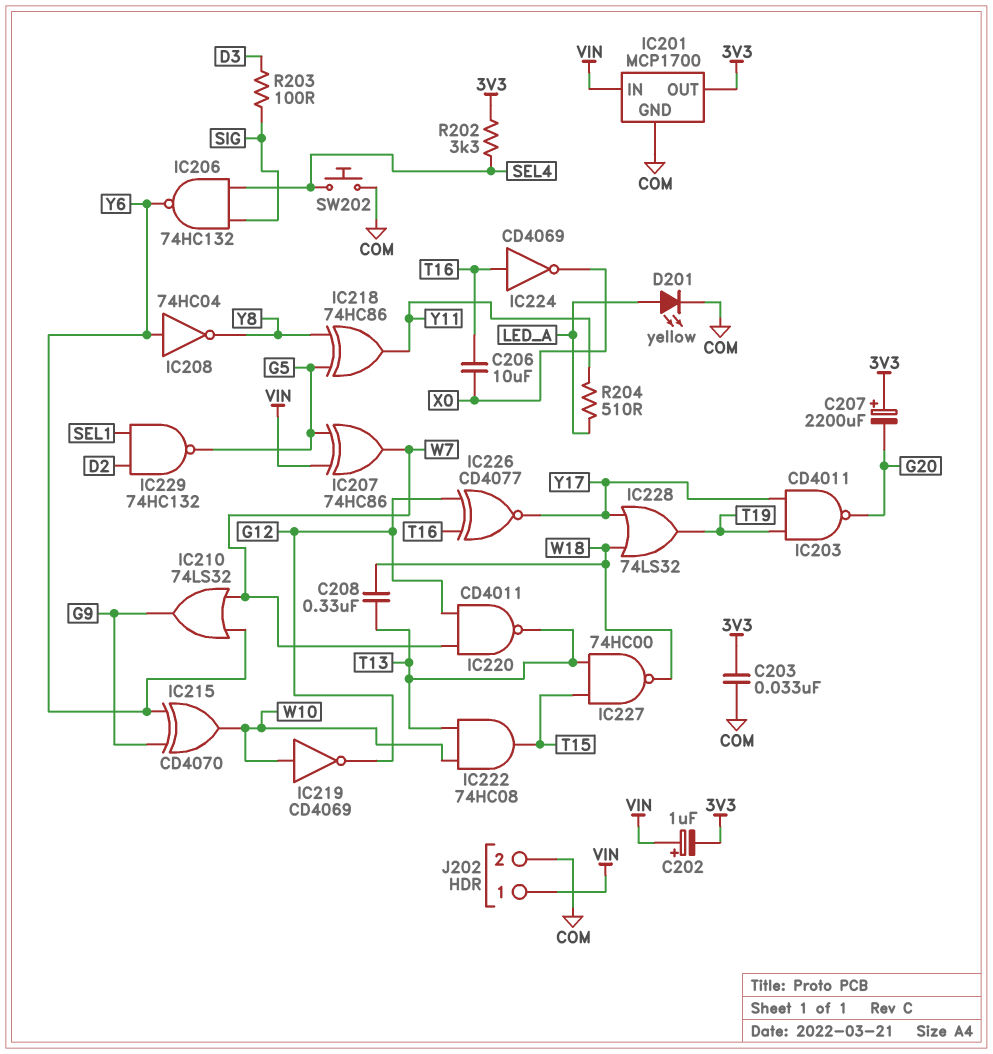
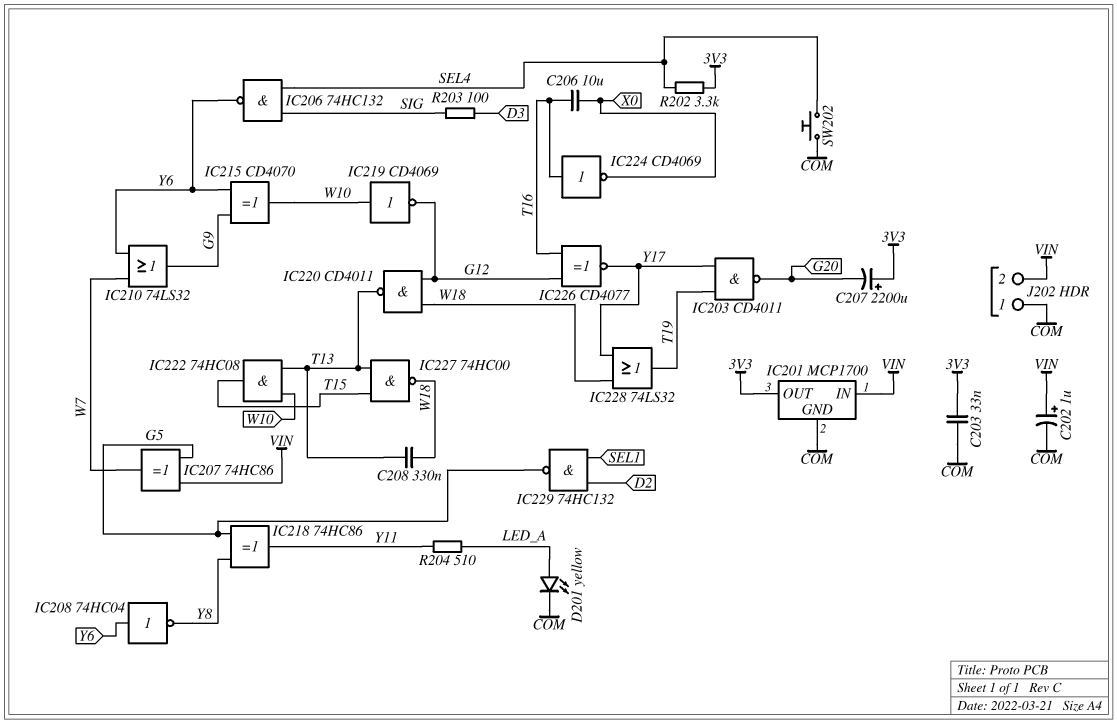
C202: 1uF (plus VIN, minus 3V3) -> 1uF (plus VIN, minus COM)
IC220: NAND CD4011 (in G12, in W7, out T13) -> NAND CD4011 (in G12, in W18, out T13)
J202 pin 1: VIN -> COM
J202 pin 2: COM -> VIN

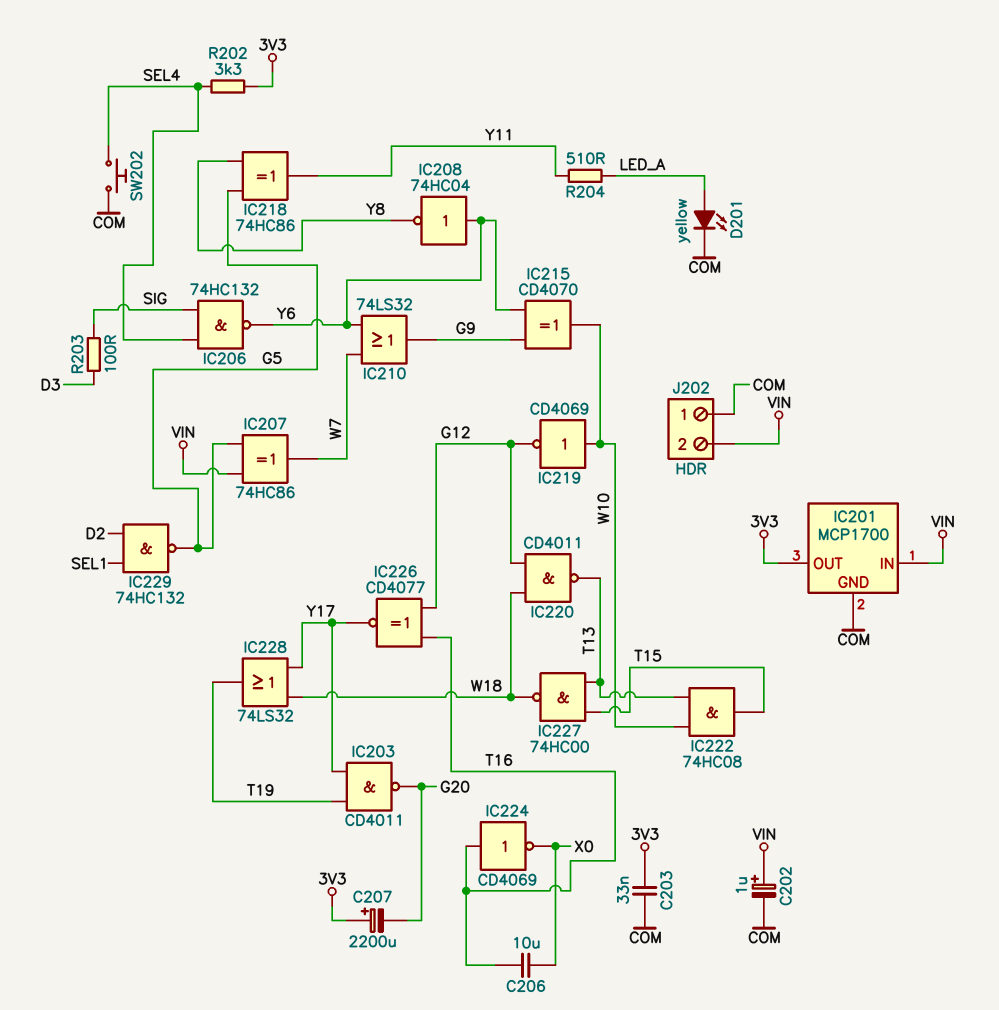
C208: 330nF (T13, W18) -> none

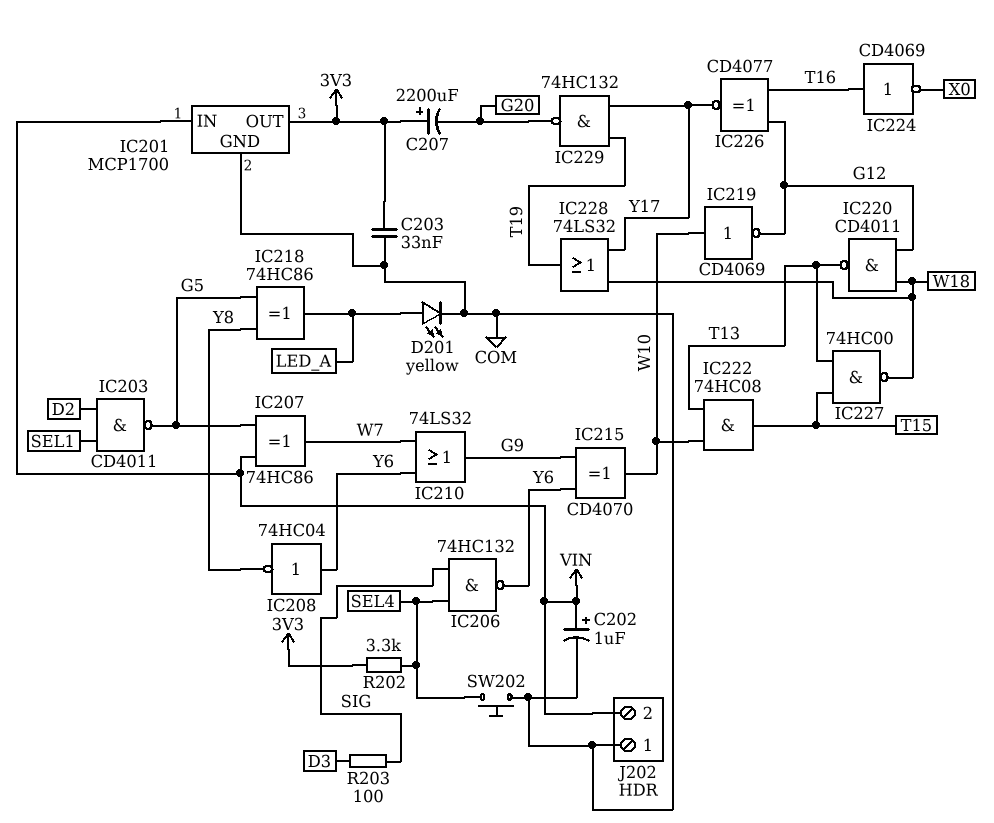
C206: 10uF (T16, X0) -> none
IC203: NAND CD4011 (in T19, in Y17, out G20) -> NAND CD4011 (in D2, in SEL1, out G5)
IC218: XOR 74HC86 (in G5, in Y8, out Y11) -> XOR 74HC86 (in G5, in Y8, out LED_A)
IC229: NAND 74HC132 (in D2, in SEL1, out G5) -> NAND 74HC132 (in T19, in Y17, out G20)
R204: 510 (LED_A, Y11) -> none

